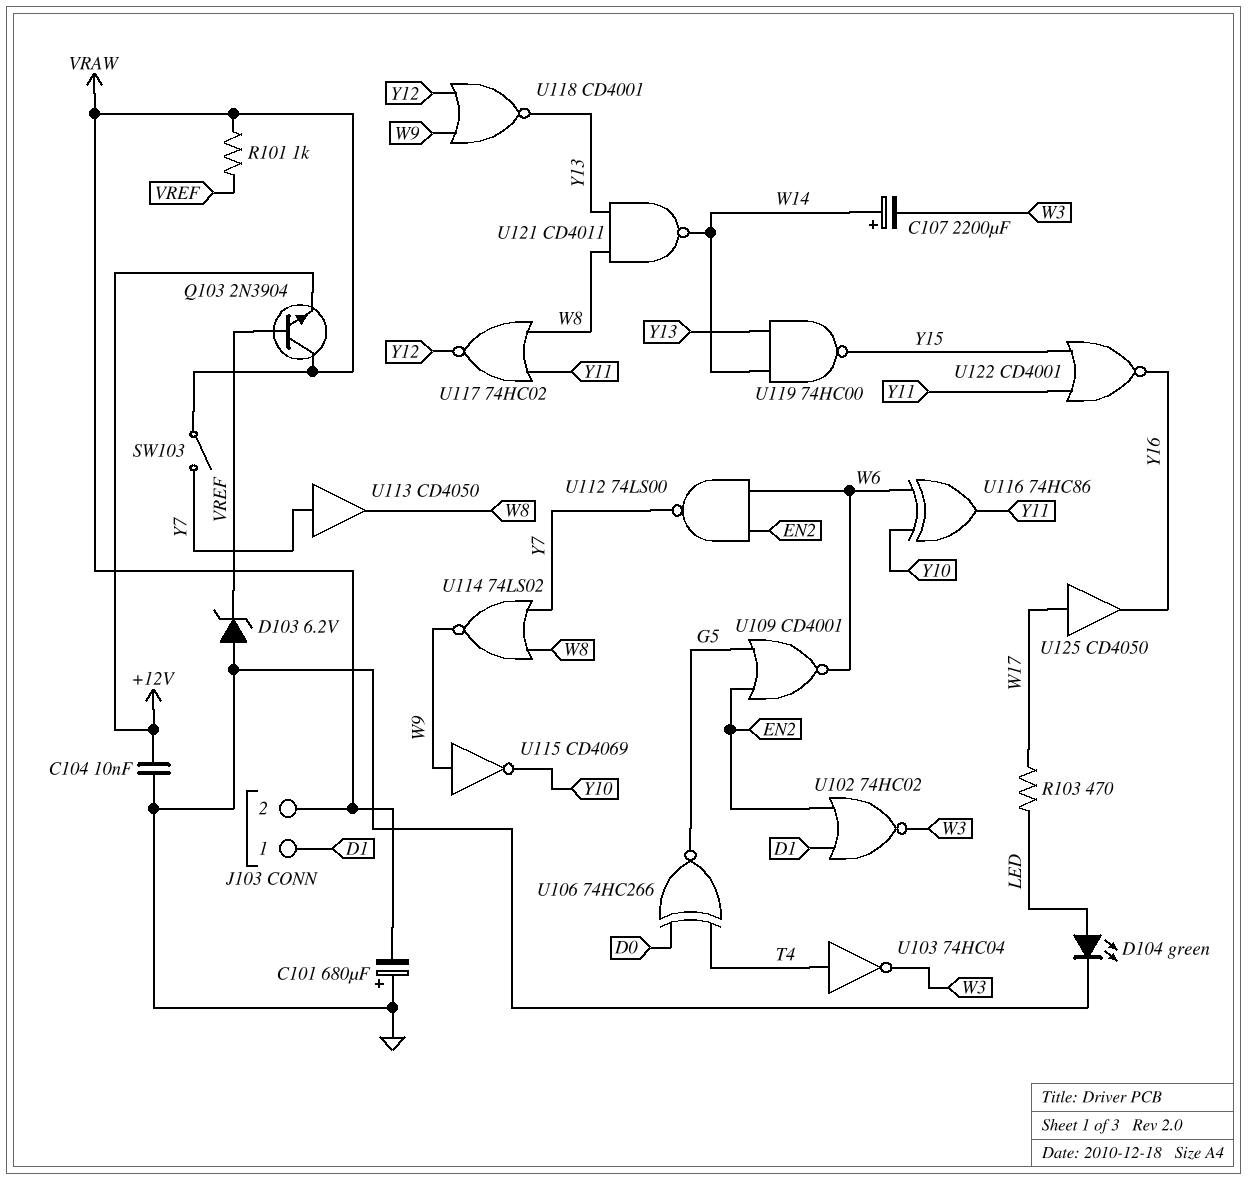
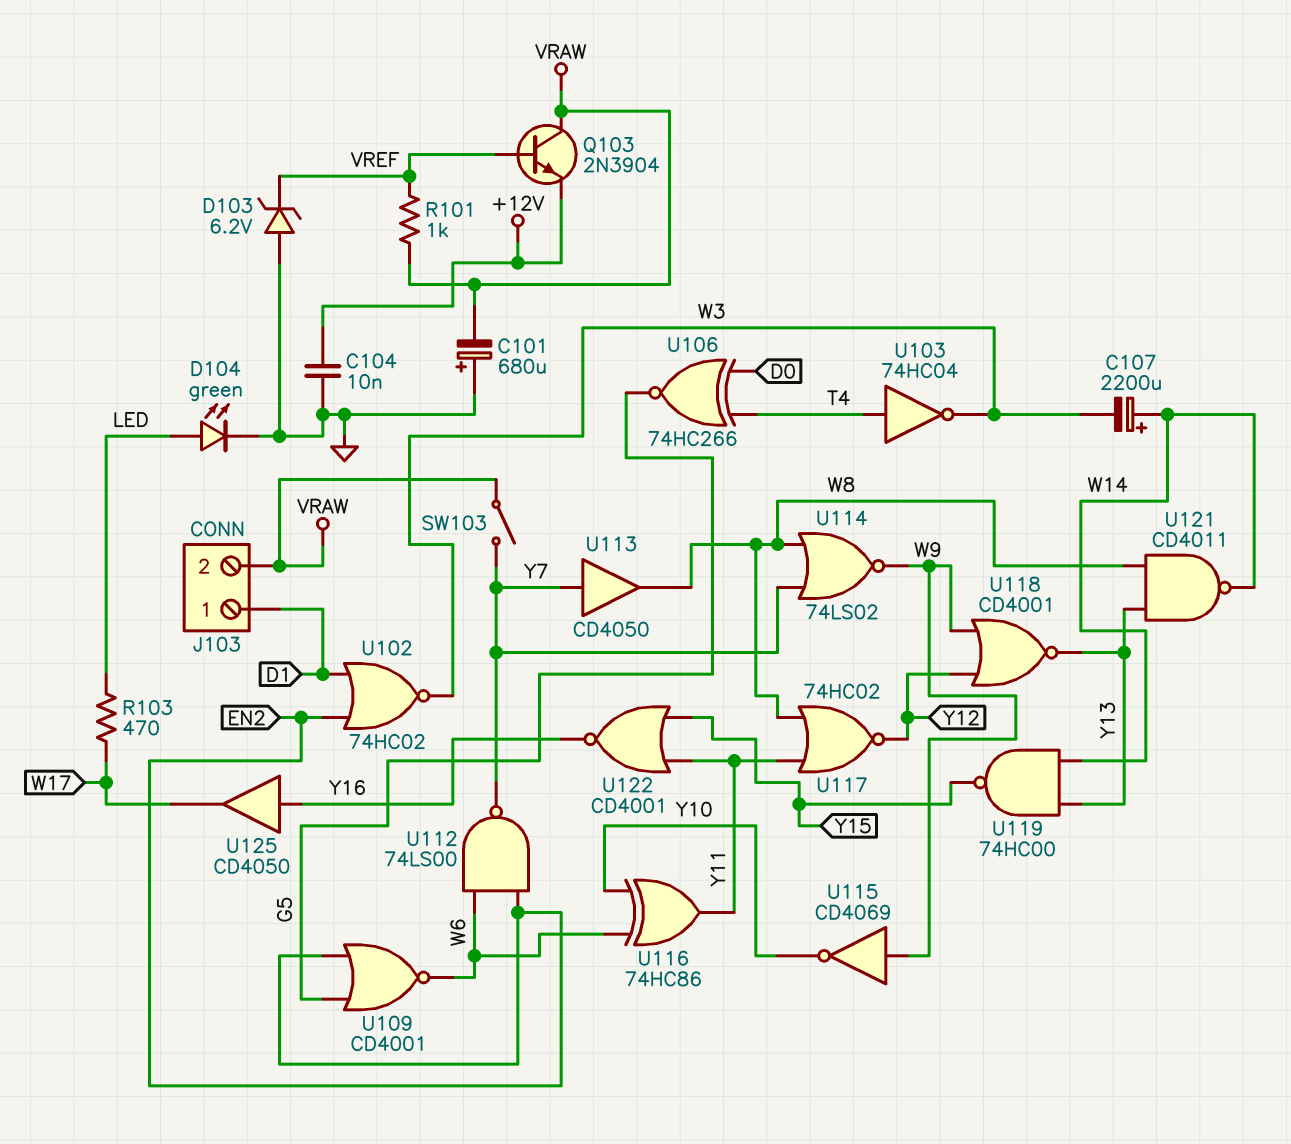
U125: buffer CD4050 (in W17, out Y16) -> buffer CD4050 (in Y16, out W17)

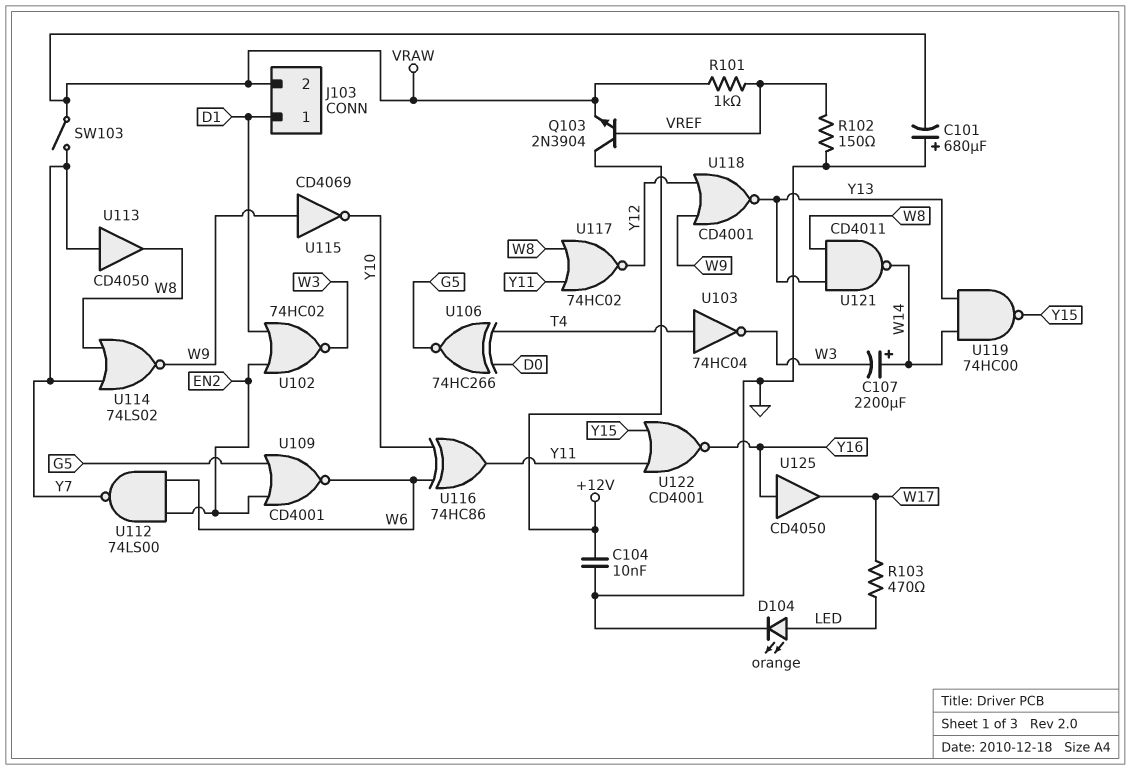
D103: zener 6.2V (A GND, K VREF) -> none
D104: LED green (A LED, K GND) -> LED orange (A LED, K GND)
Q103: NPN 2N3904 (B VREF, C VRAW, E +12V) -> NPN 2N3904 (B VREF, C +12V, E VRAW)
R102: none -> 150 (GND, VREF)

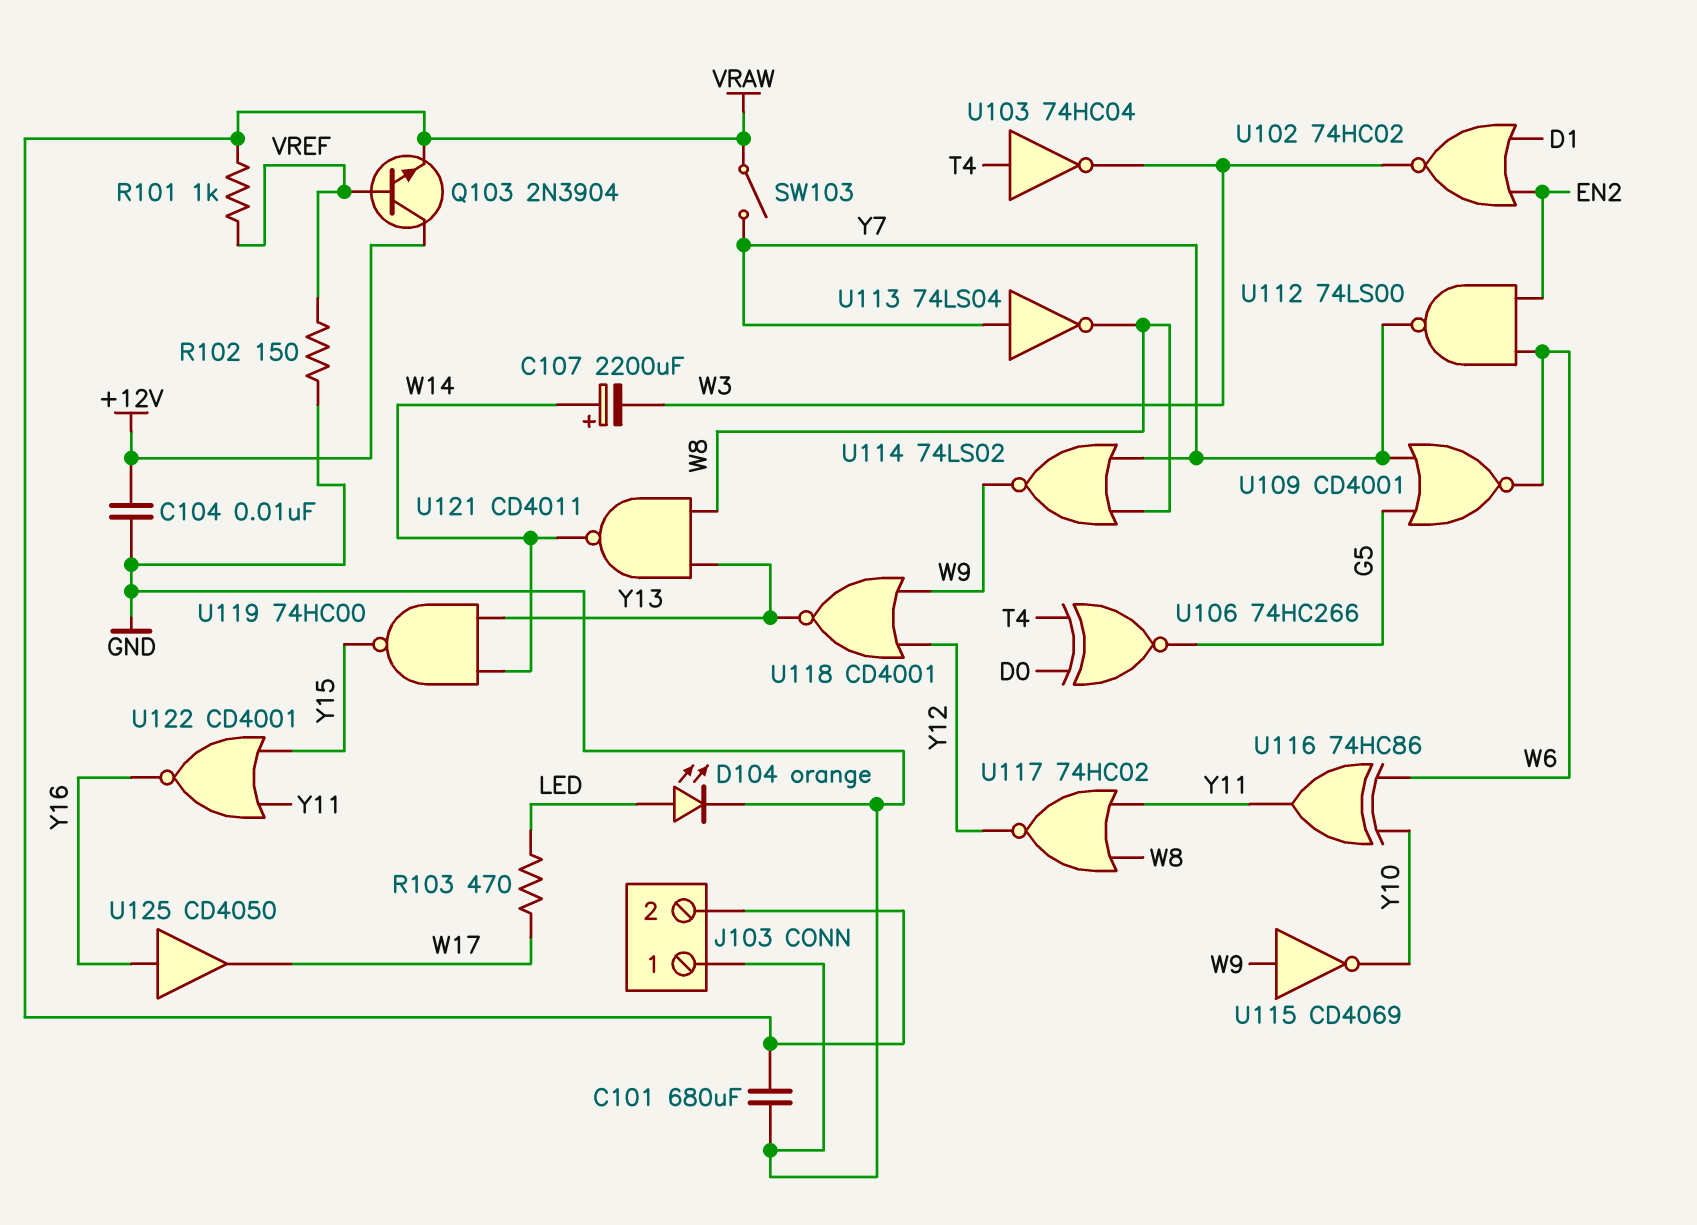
C101: 680uF (plus GND, minus VRAW) -> 680uF (GND, VRAW)
J103 pin 1: D1 -> GND
U109: NOR CD4001 (in EN2, in G5, out W6) -> NOR CD4001 (in G5, in Y7, out W6)
U113: buffer CD4050 (in Y7, out W8) -> NOT 74LS04 (in Y7, out W8)

